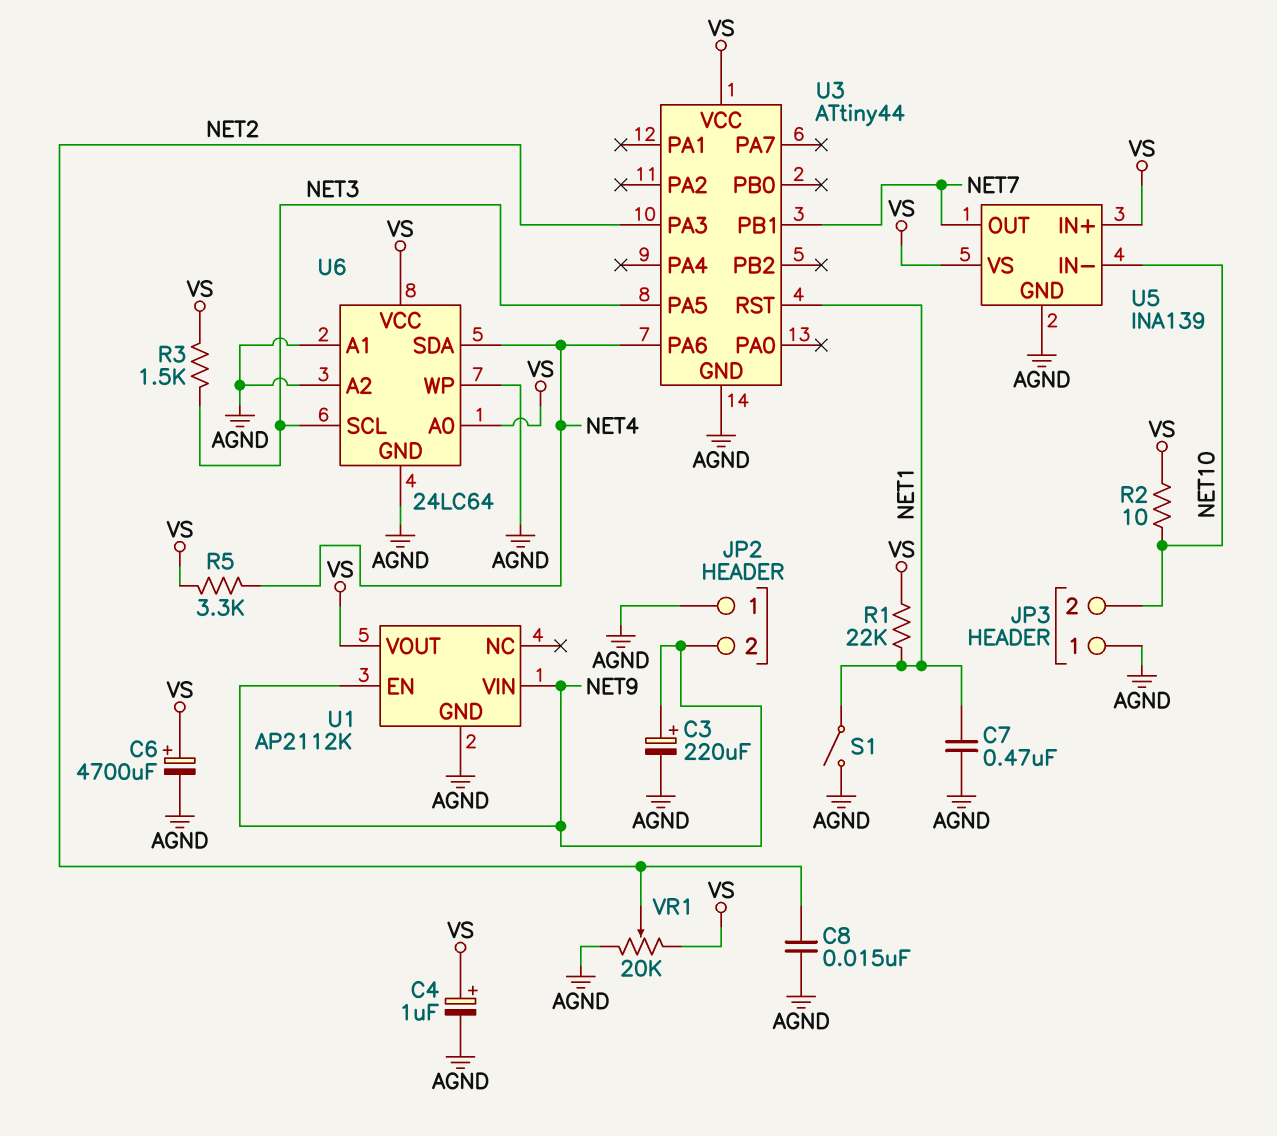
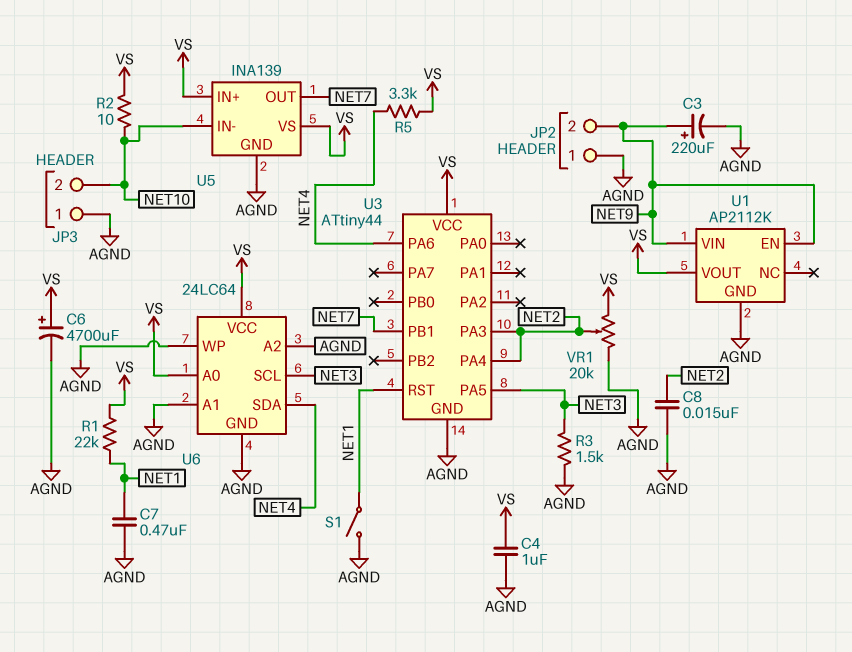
C4: 1uF (plus VS, minus AGND) -> 1uF (AGND, VS)
R3: 1.5k (NET3, VS) -> 1.5k (AGND, NET3)
U3 pin PA4: none -> NET2

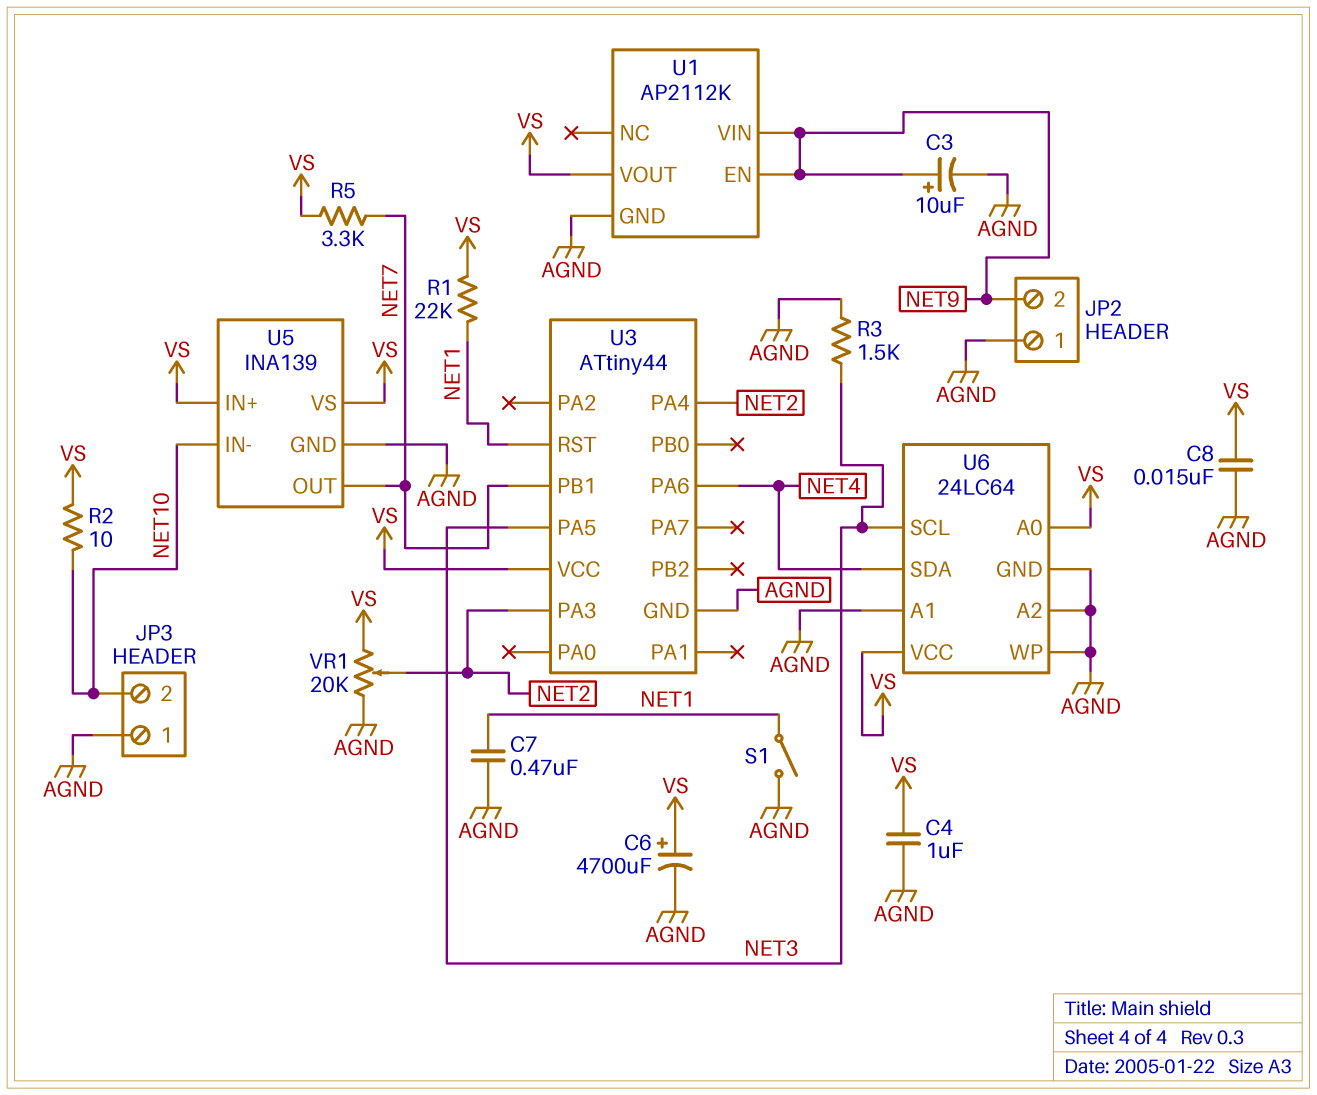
C3: 220uF (plus NET9, minus AGND) -> 10uF (plus NET9, minus AGND)
C8: 15nF (AGND, NET2) -> 15nF (AGND, VS)
R5: 3.3k (NET4, VS) -> 3.3k (NET7, VS)

